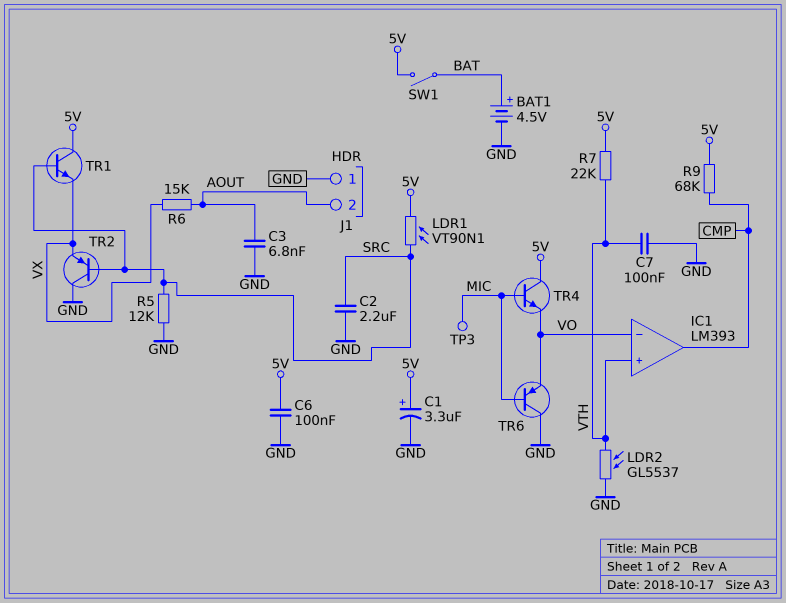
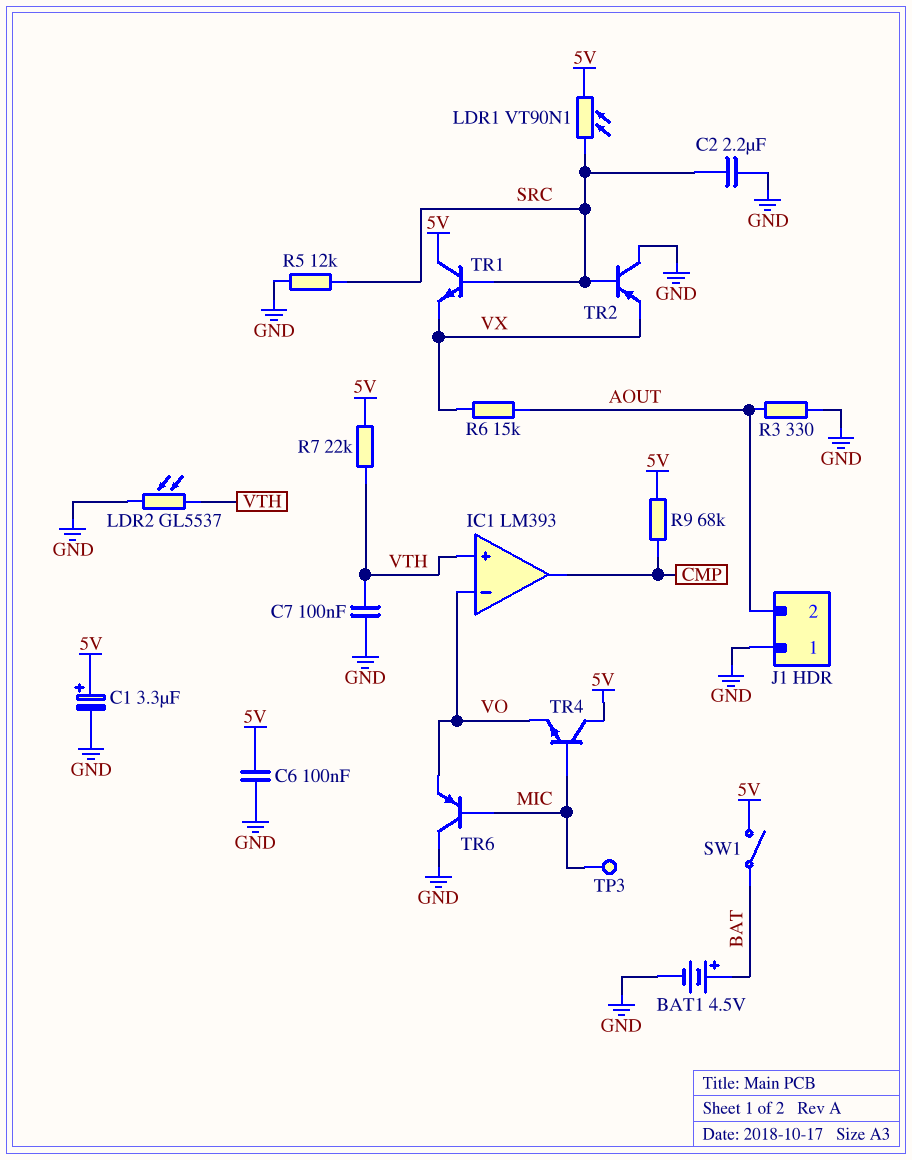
C3: 6.8nF (AOUT, GND) -> none
R3: none -> 330 (AOUT, GND)

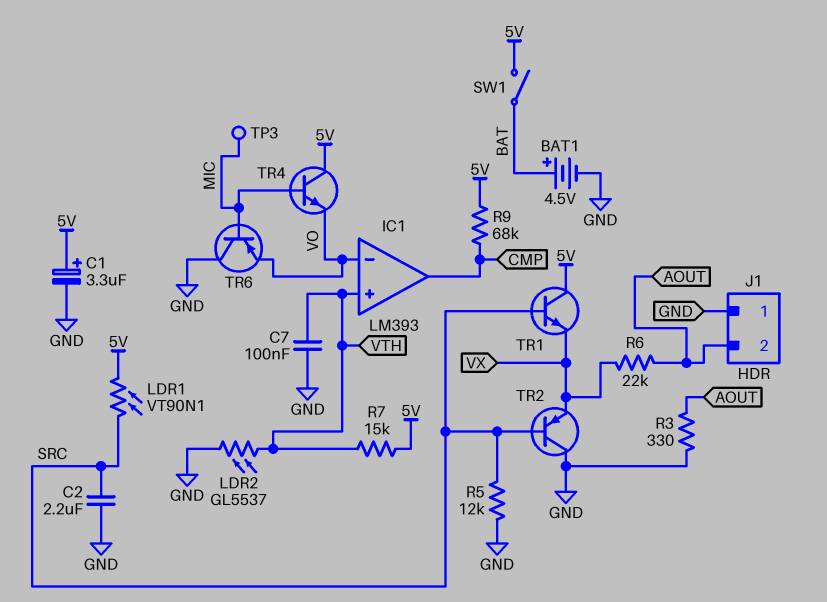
C6: 100nF (5V, GND) -> none
R6: 15k (AOUT, VX) -> 22k (AOUT, VX)
R7: 22k (5V, VTH) -> 15k (5V, VTH)

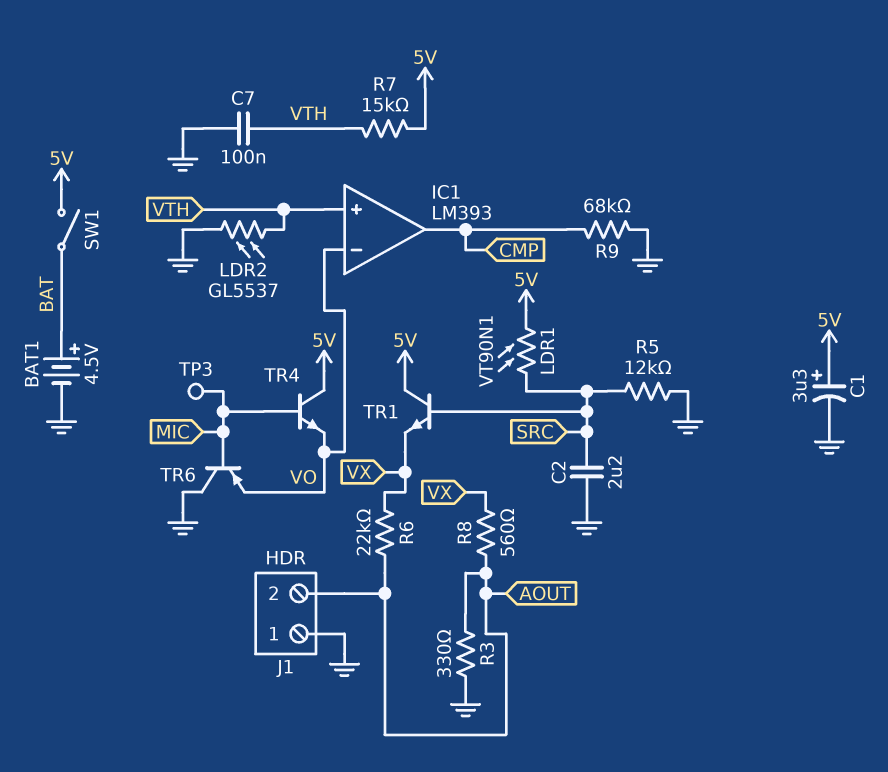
R8: none -> 560 (AOUT, VX)
R9: 68k (5V, CMP) -> 68k (CMP, GND)
TR2: PNP (B SRC, C GND, E VX) -> none

